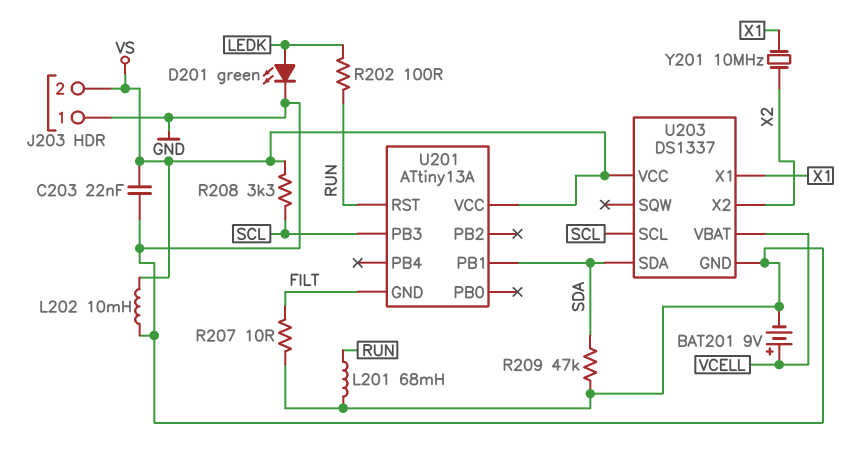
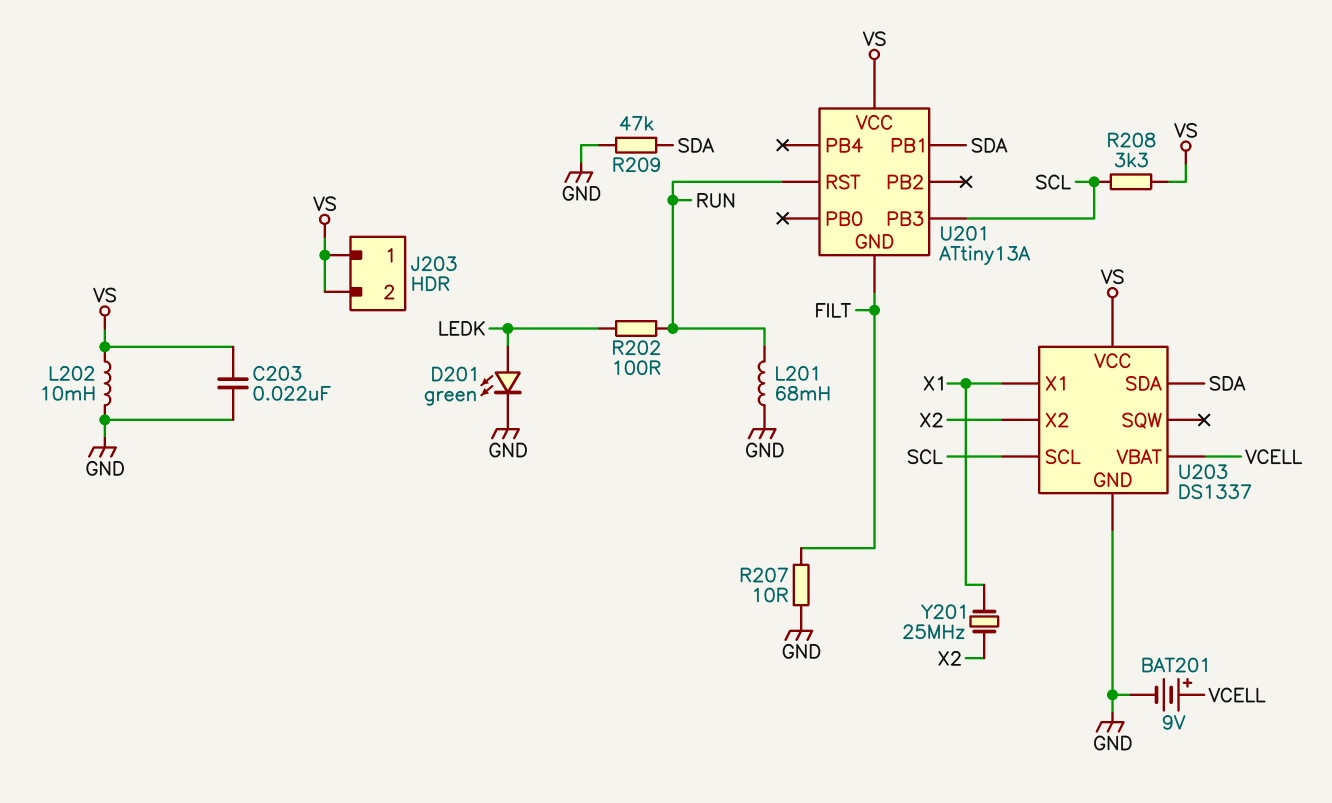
J203 pin 1: GND -> VS
Y201: 10MHz (X1, X2) -> 25MHz (X1, X2)

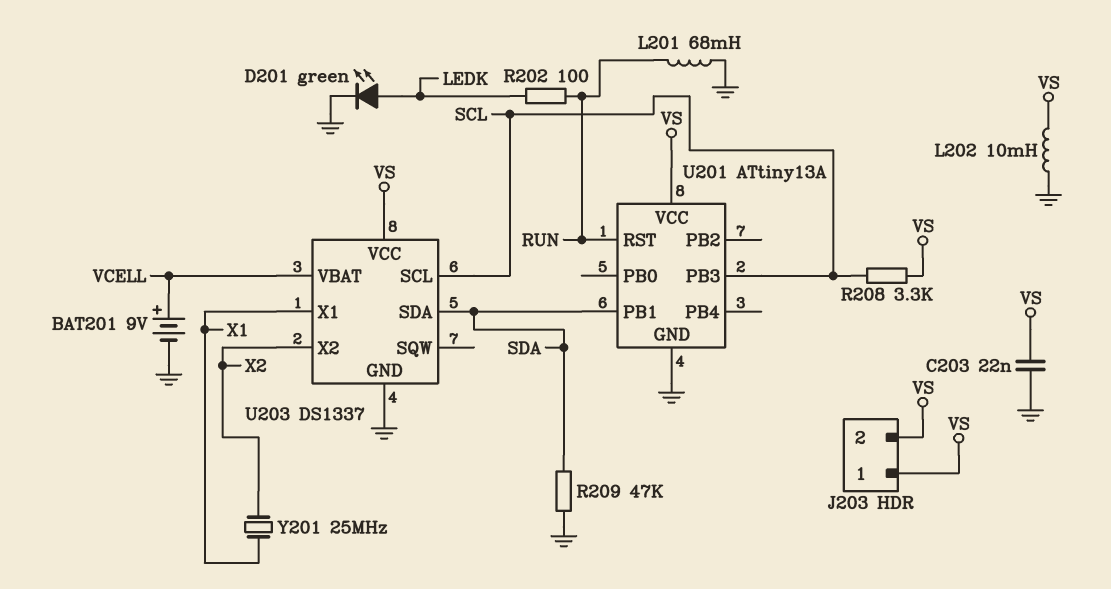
R207: 10 (FILT, GND) -> none
U201 pin GND: FILT -> GND

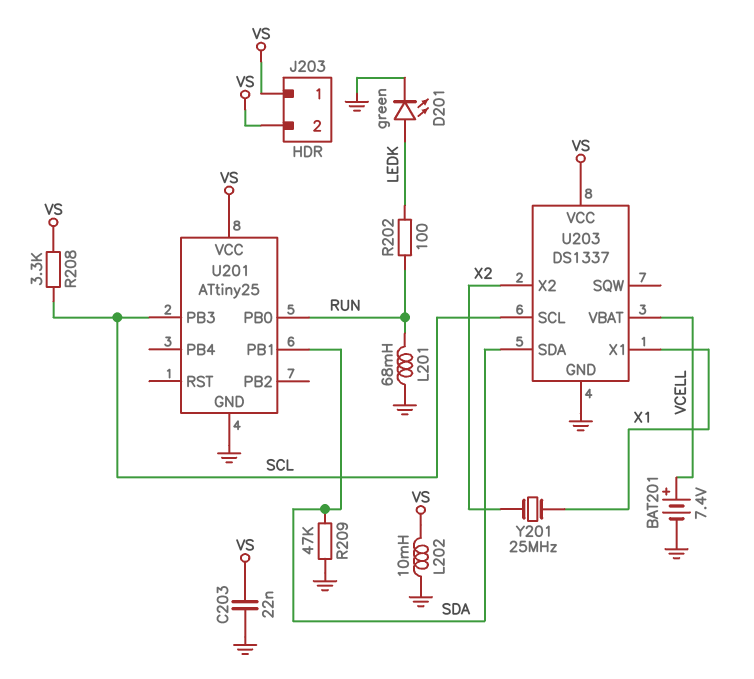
BAT201: 9V (plus VCELL, minus GND) -> 7.4V (plus VCELL, minus GND)
U201: ATtiny13A -> ATtiny25
U201 pin PB0: none -> RUN
U201 pin RST: RUN -> none

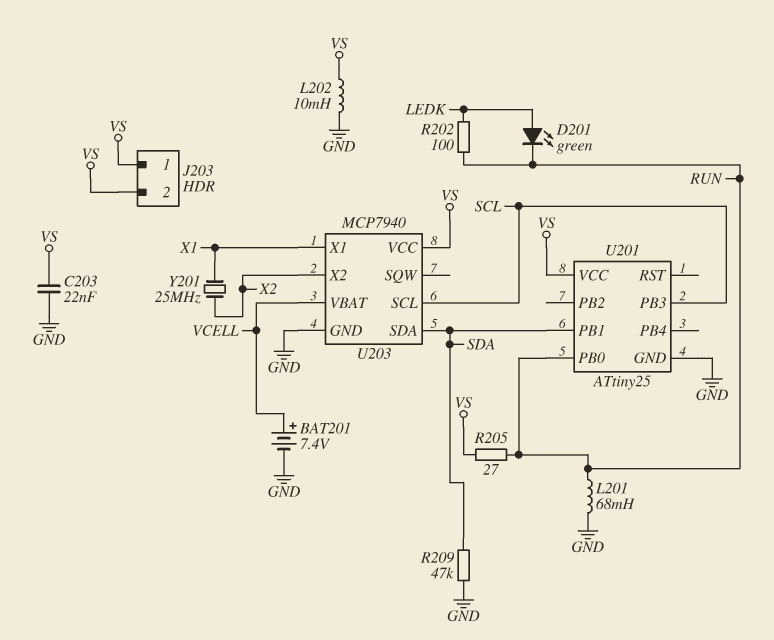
D201: LED green (A LEDK, K GND) -> LED green (A LEDK, K RUN)
R205: none -> 27 (RUN, VS)
R208: 3.3k (SCL, VS) -> none
U203: DS1337 -> MCP7940

